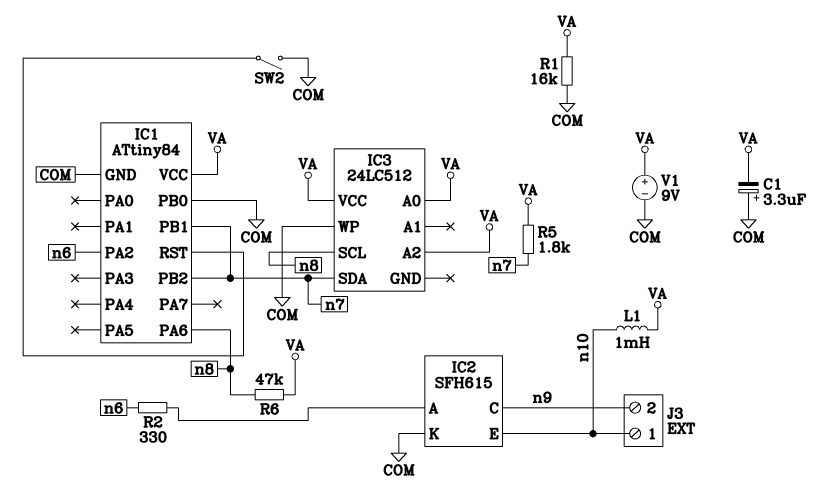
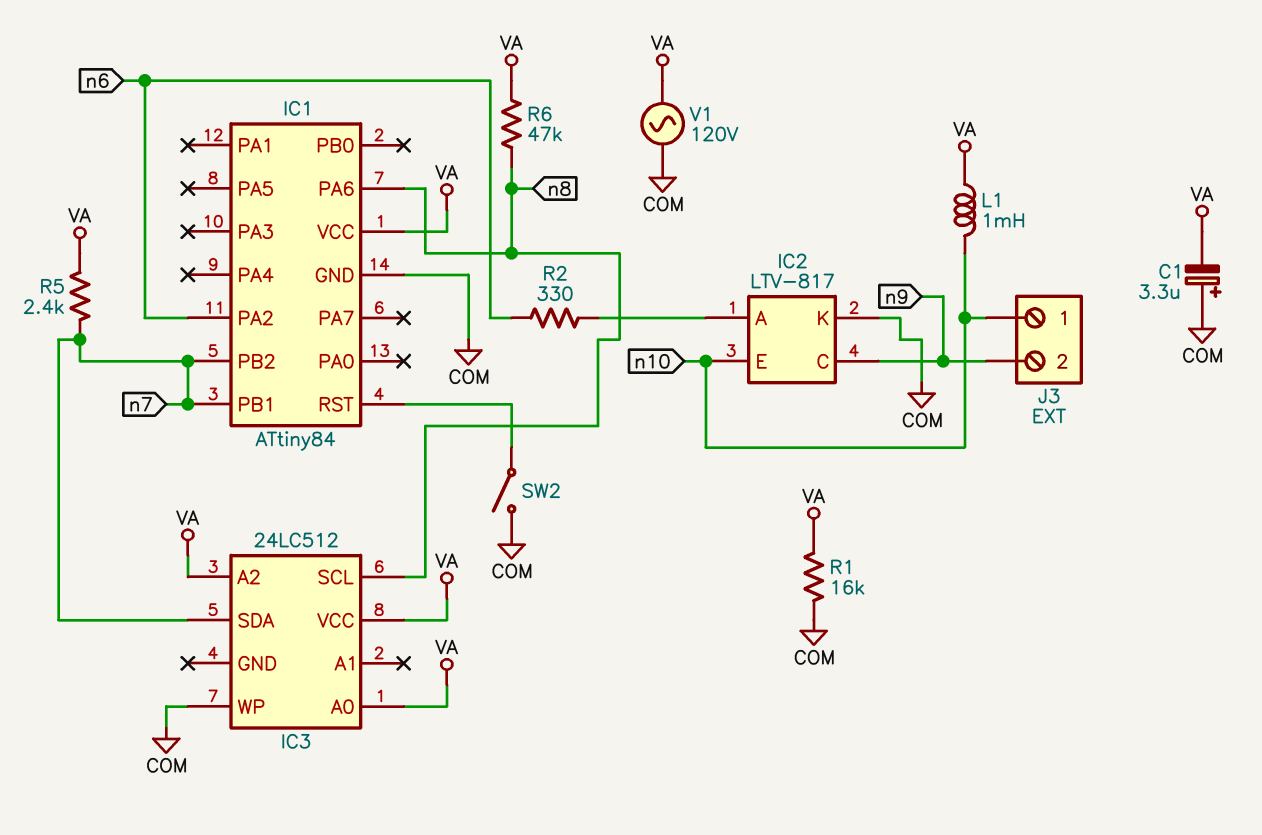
IC1 pin PB0: COM -> none
IC2: SFH615 -> LTV-817
R5: 1.8k (VA, n7) -> 2.4k (VA, n7)
V1: 9V (plus VA, minus COM) -> AC 120V (COM, VA)

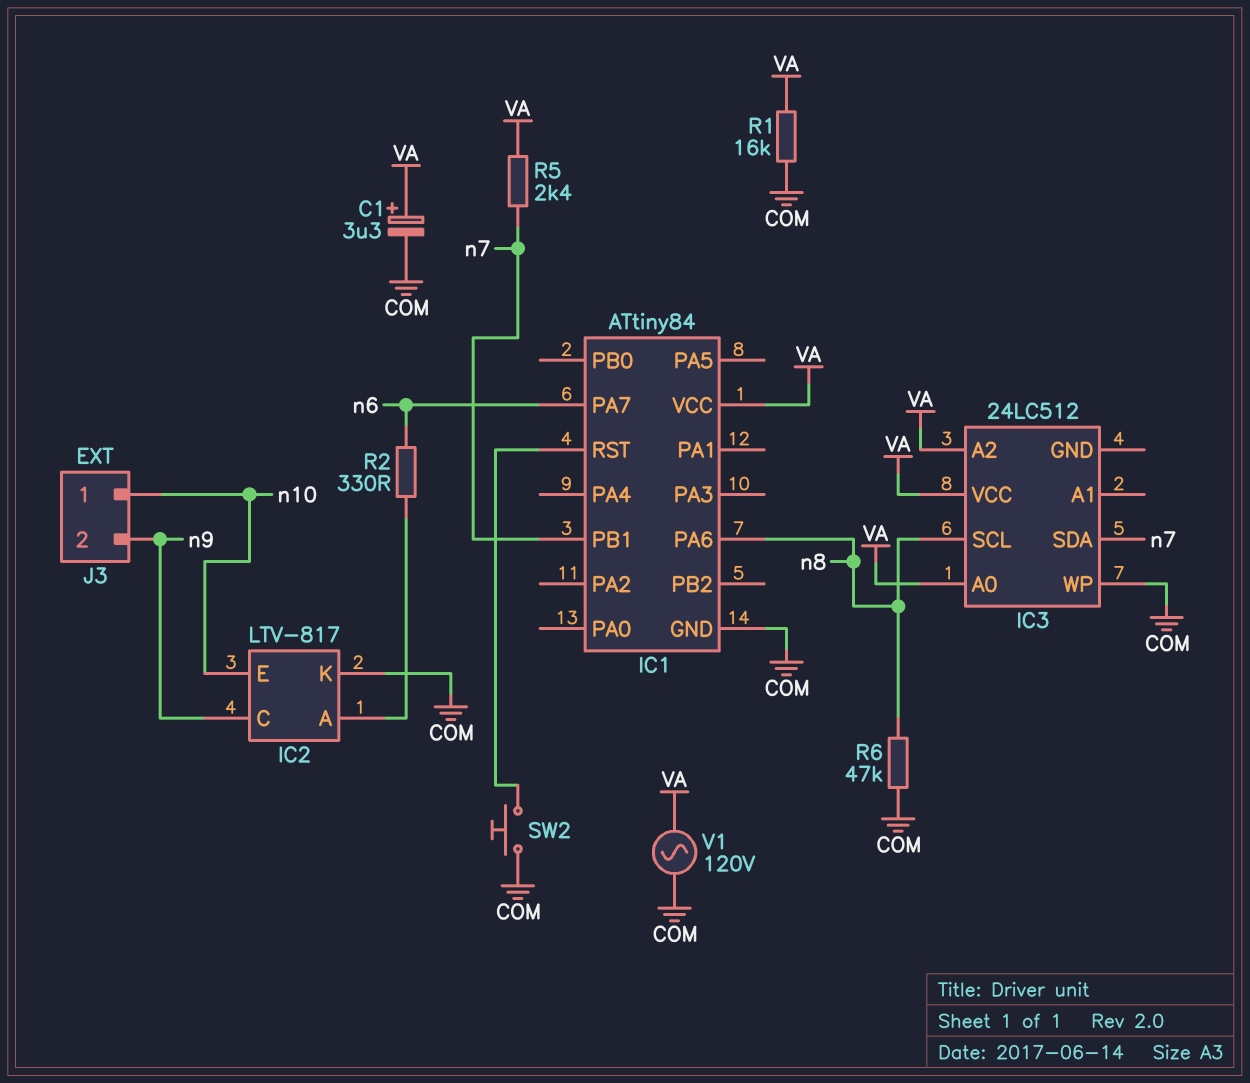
C1: 3.3uF (plus COM, minus VA) -> 3.3uF (plus VA, minus COM)
IC1 pin PA2: n6 -> none
IC1 pin PA7: none -> n6
IC1 pin PB2: n7 -> none
L1: 1mH (VA, n10) -> none
R6: 47k (VA, n8) -> 47k (COM, n8)
SW2: switch (COM, IC1/RST) -> button (COM, IC1/RST)

